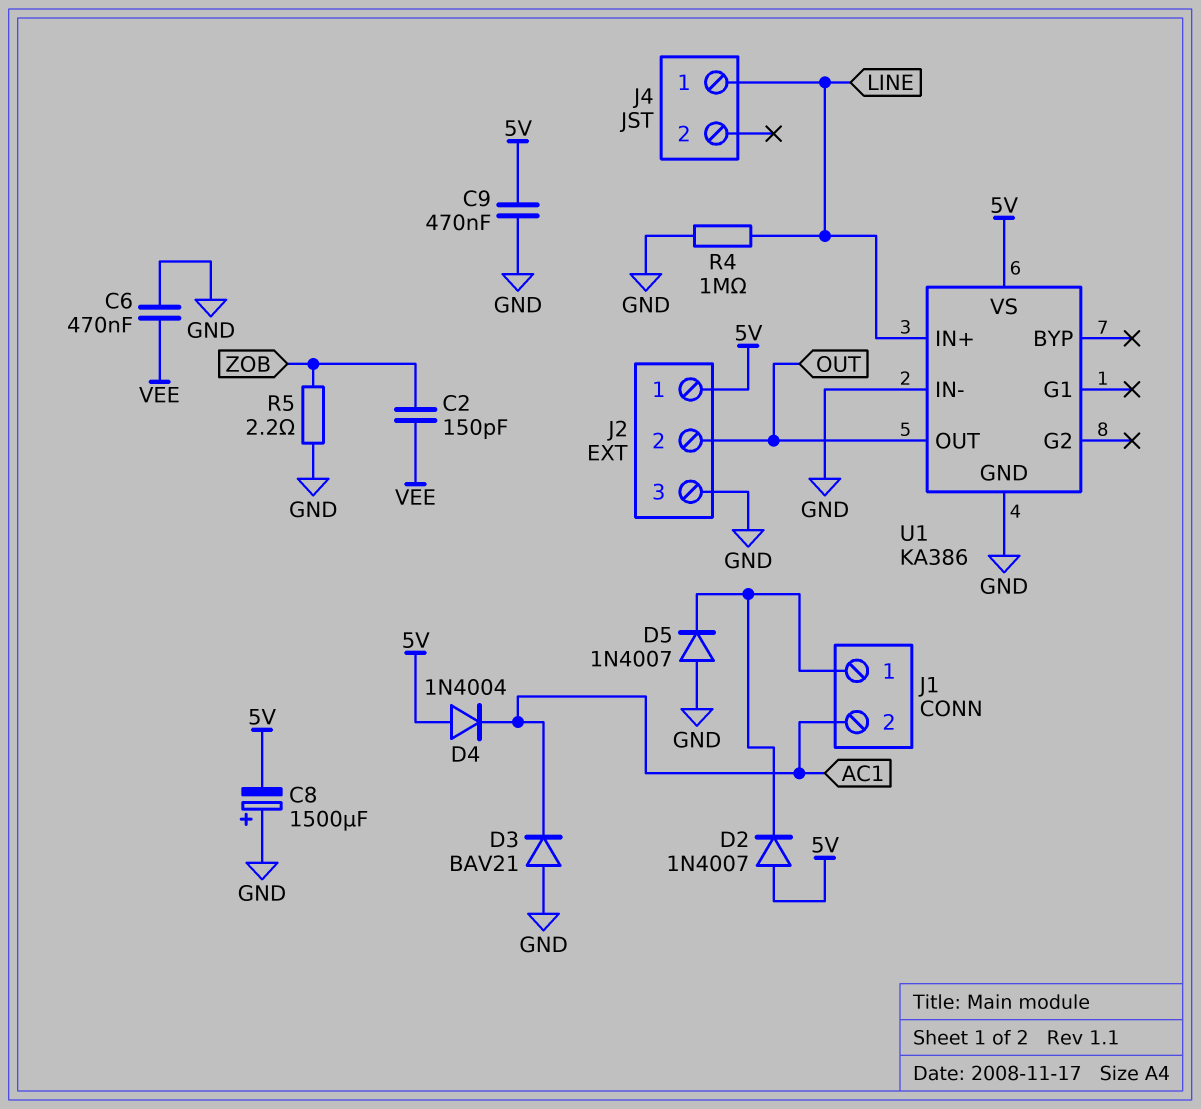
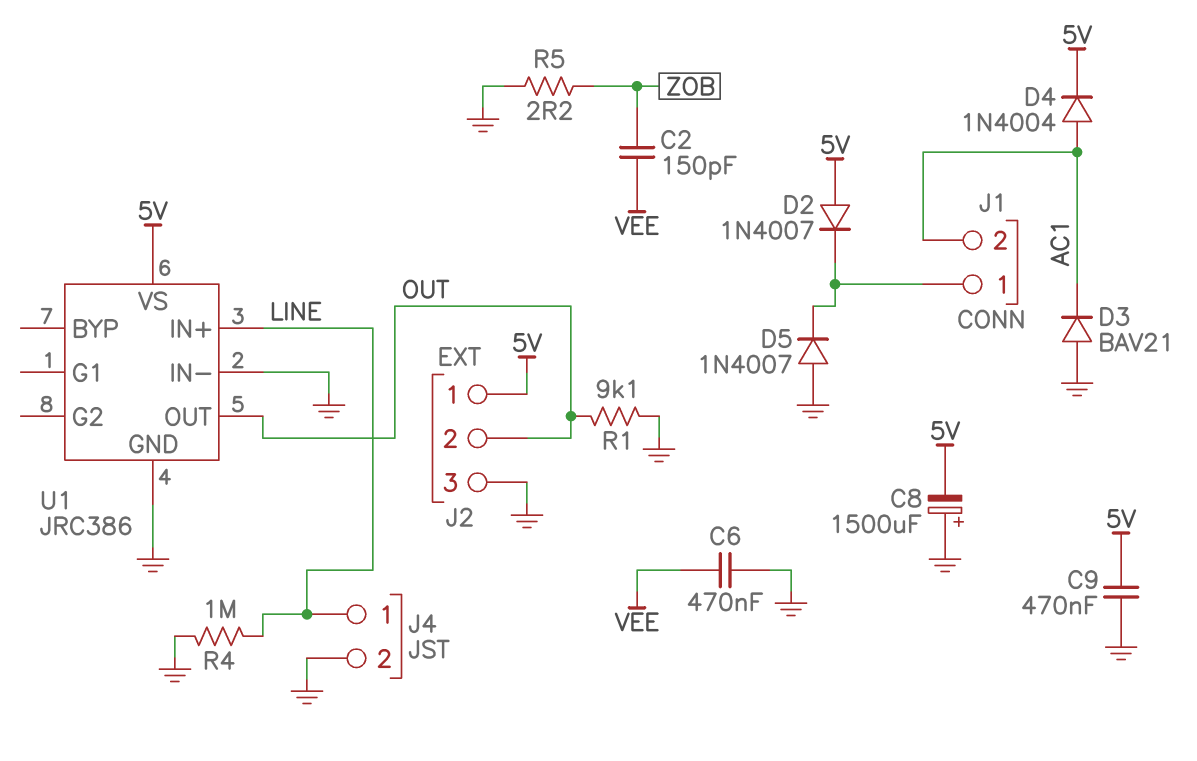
D4: diode 1N4004 (A 5V, K AC1) -> diode 1N4004 (A AC1, K 5V)
J4 pin 2: none -> GND
R1: none -> 9.1k (GND, OUT)
U1: KA386 -> JRC386

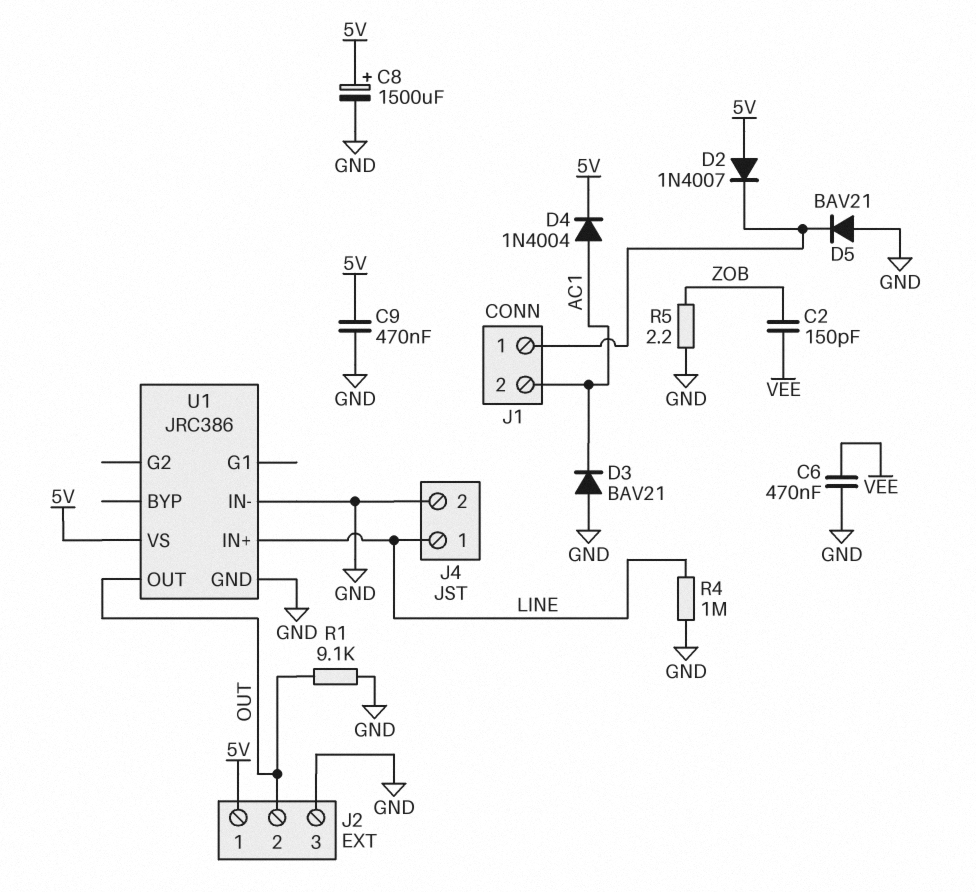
C8: 1500uF (plus GND, minus 5V) -> 1500uF (plus 5V, minus GND)
D5: diode 1N4007 (A GND, K J1/1) -> diode BAV21 (A GND, K J1/1)

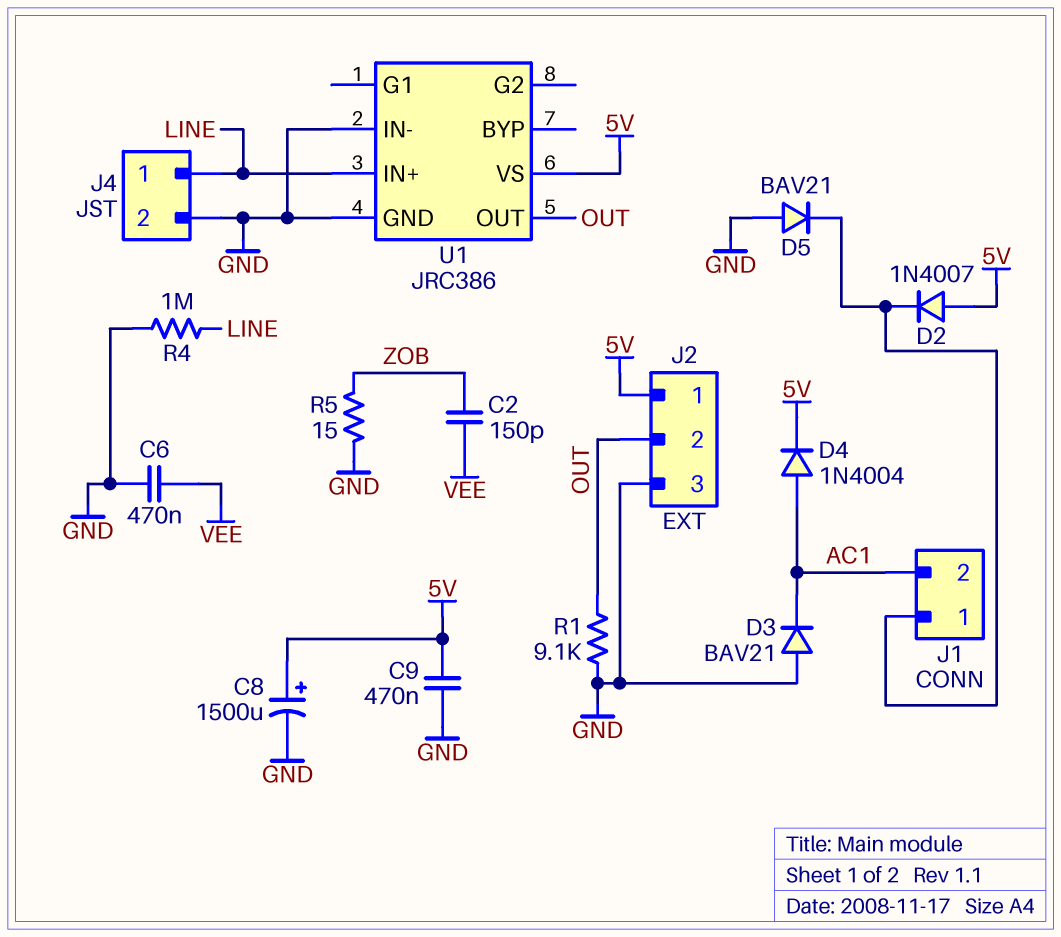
R5: 2.2 (GND, ZOB) -> 15 (GND, ZOB)

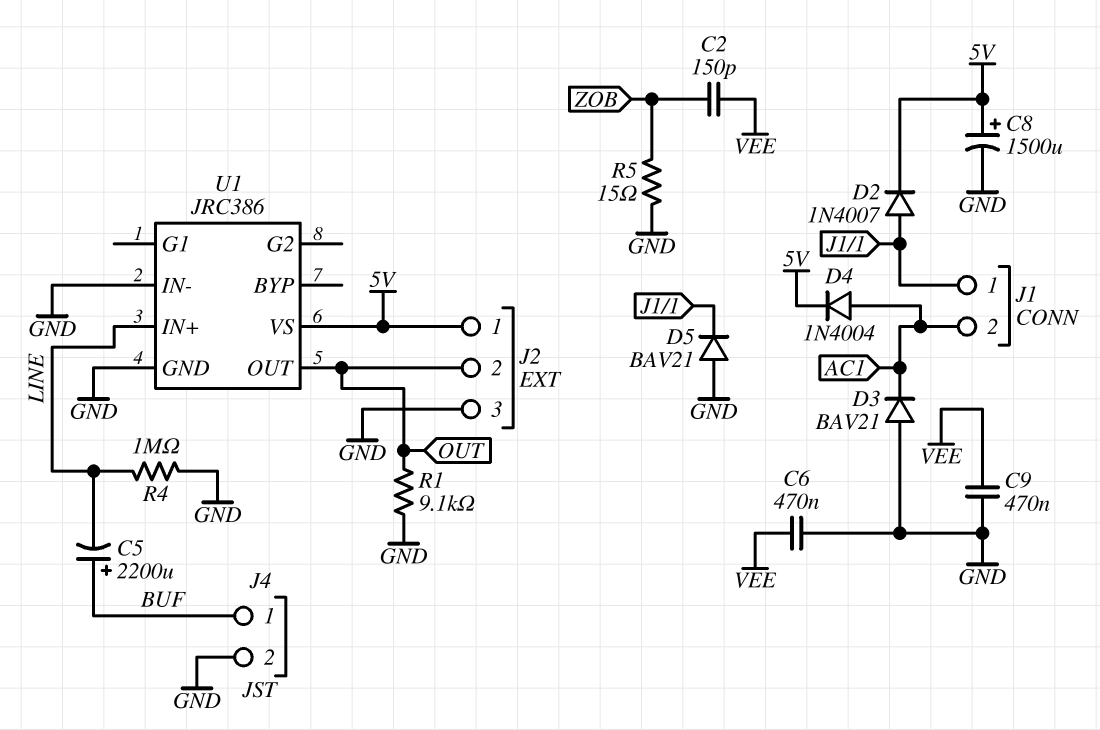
C5: none -> 2200uF (plus BUF, minus LINE)
C9: 470nF (5V, GND) -> 470nF (GND, VEE)
D2: diode 1N4007 (A 5V, K J1/1) -> diode 1N4007 (A J1/1, K 5V)
J4 pin 1: LINE -> BUF

